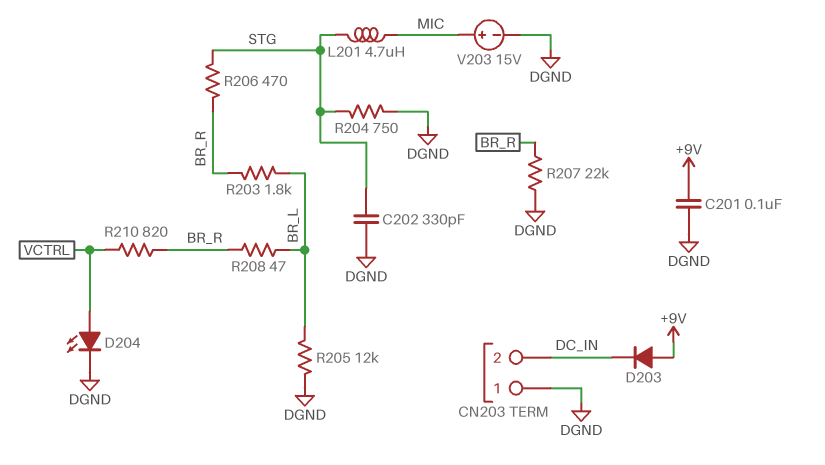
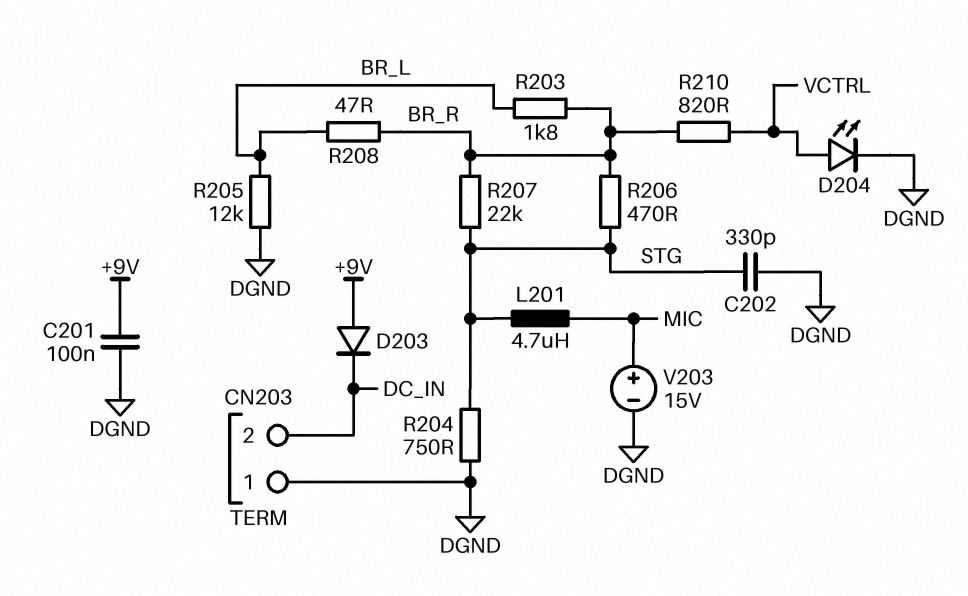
R207: 22k (BR_R, DGND) -> 22k (BR_R, STG)

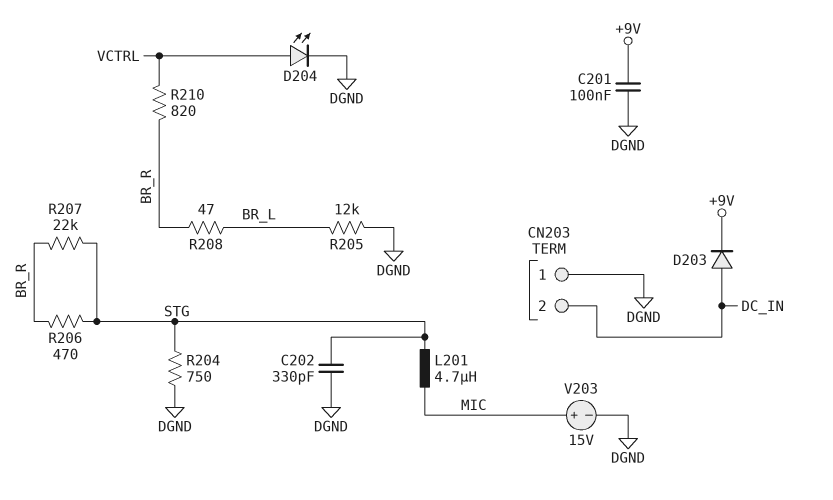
D203: diode (A +9V, K DC_IN) -> diode (A DC_IN, K +9V)
R203: 1.8k (BR_L, BR_R) -> none

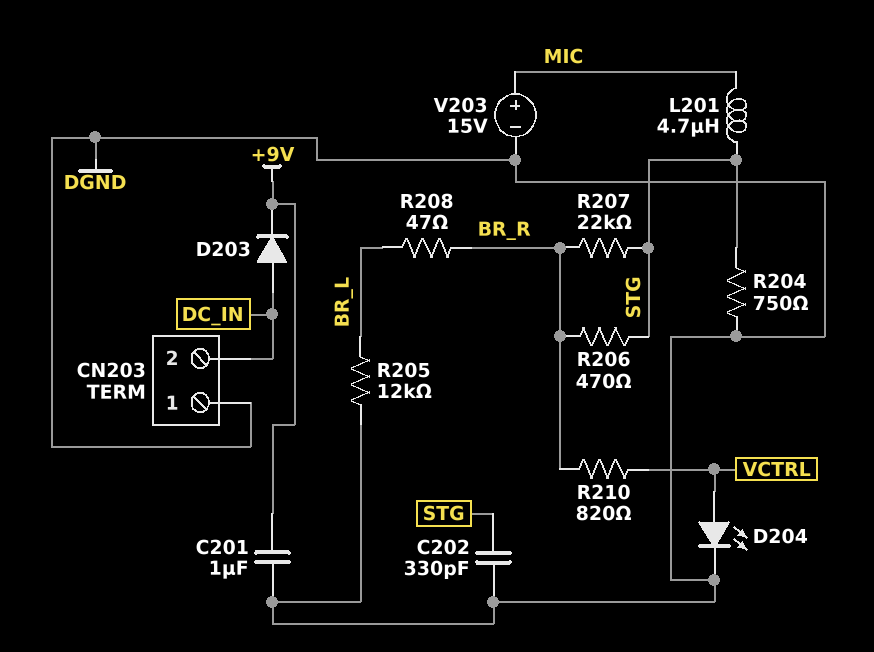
C201: 100nF (+9V, DGND) -> 1uF (+9V, DGND)

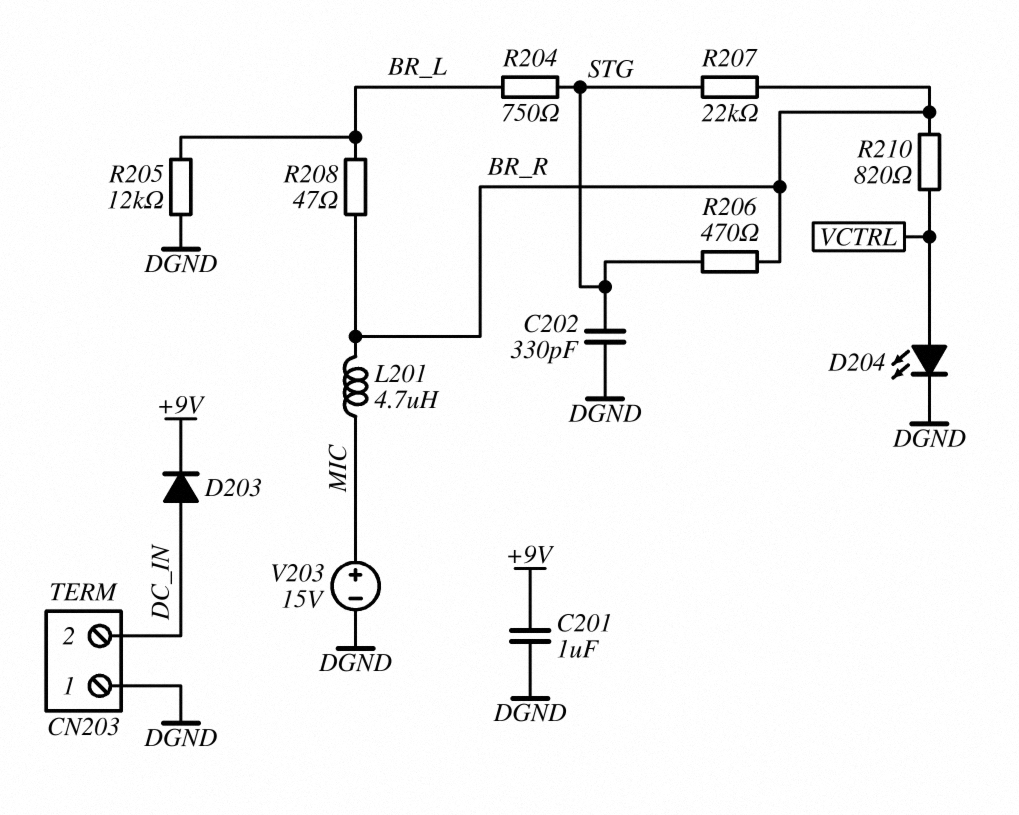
L201: 4.7uH (MIC, STG) -> 4.7uH (BR_R, MIC)
R204: 750 (DGND, STG) -> 750 (BR_L, STG)

